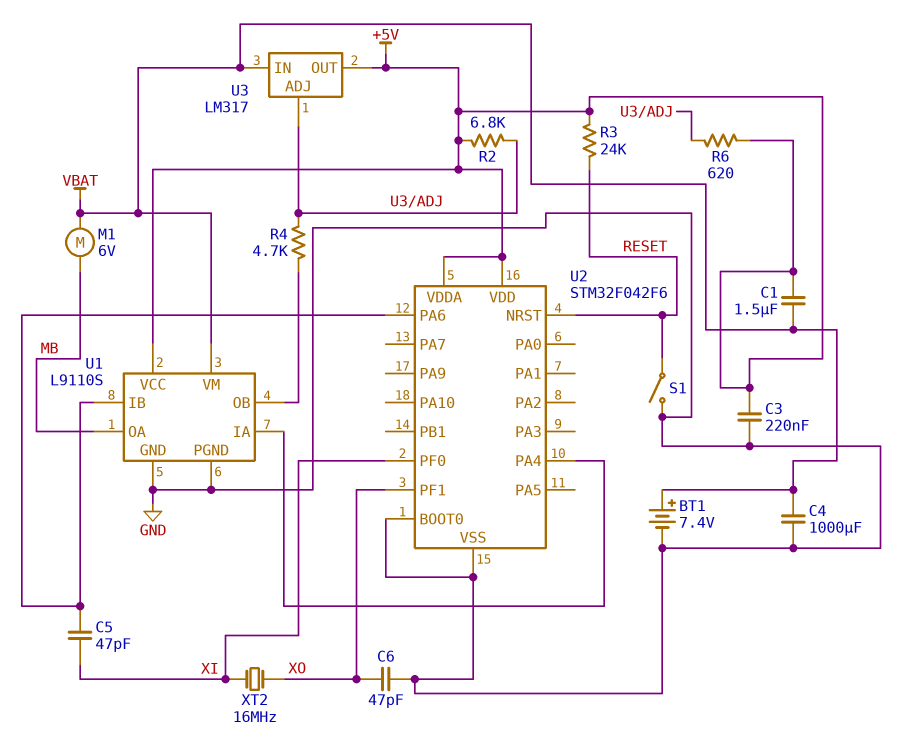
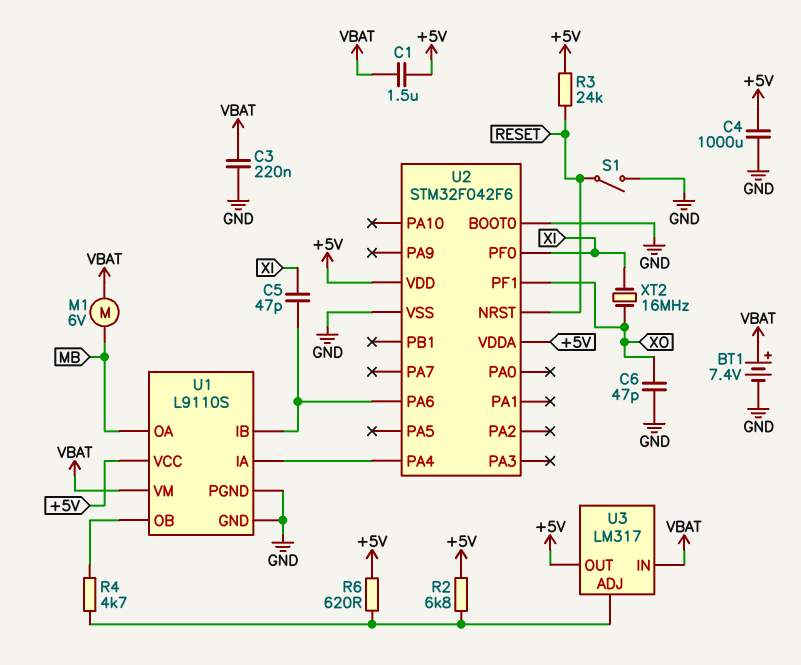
C3: 220nF (+5V, GND) -> 220nF (GND, VBAT)
C4: 1000uF (GND, VBAT) -> 1000uF (+5V, GND)

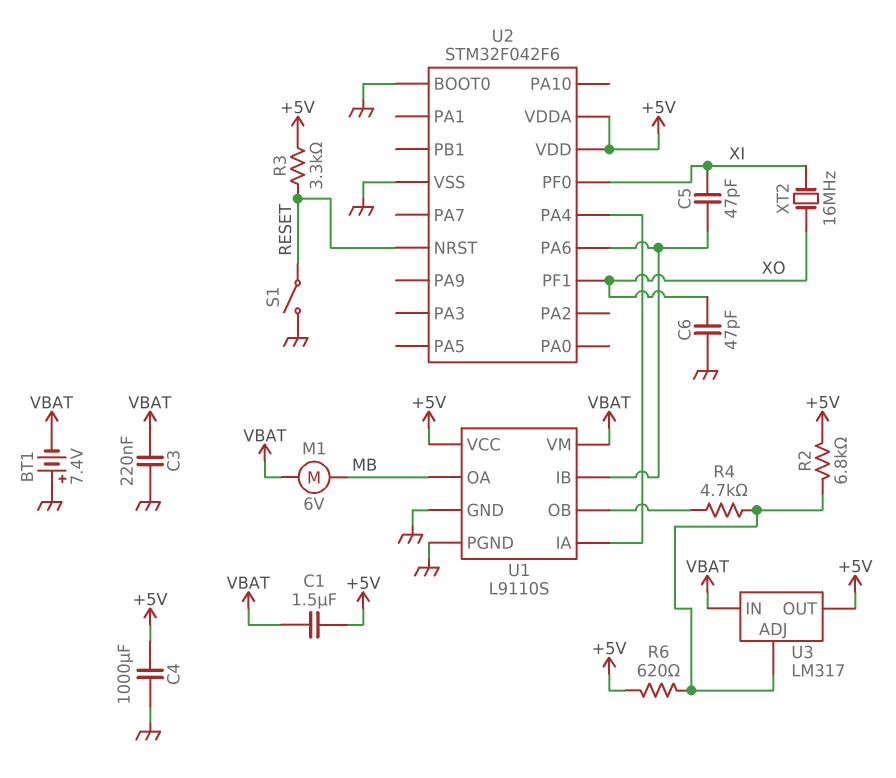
BT1: 7.4V (plus VBAT, minus GND) -> 7.4V (plus GND, minus VBAT)
R3: 24k (+5V, RESET) -> 3.3k (+5V, RESET)

